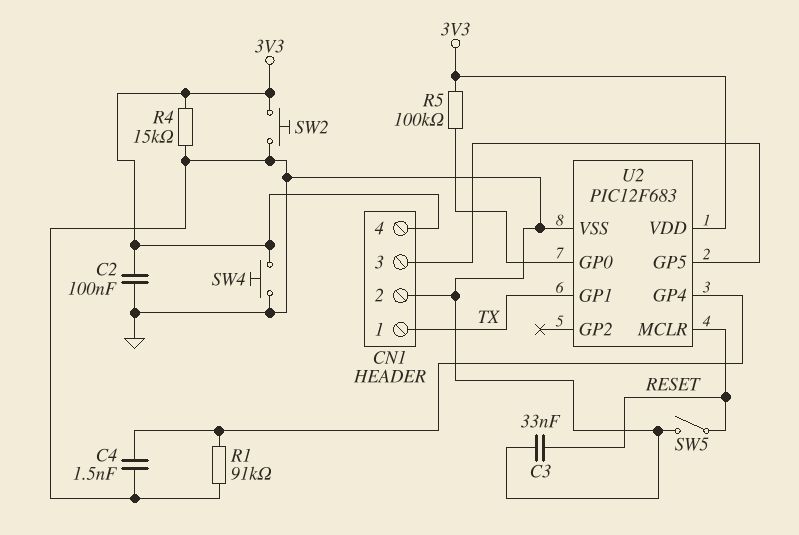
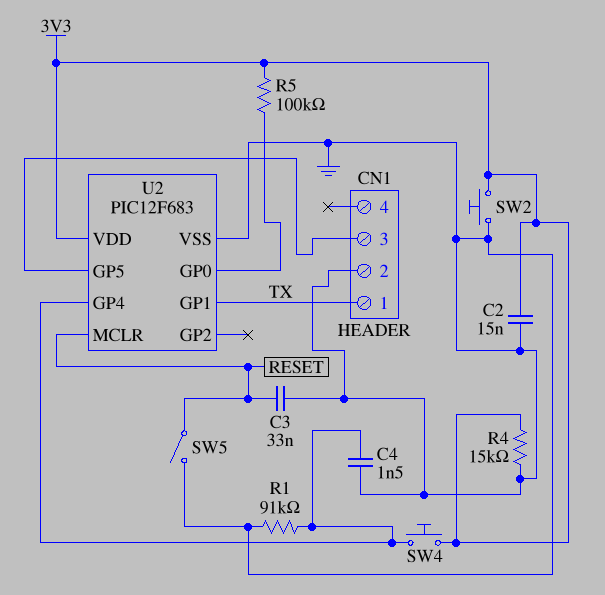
C2: 100nF (3V3, GND) -> 15nF (3V3, GND)
CN1 pin 4: 3V3 -> none
SW4: button (3V3, GND) -> button (3V3, U2/GP4)

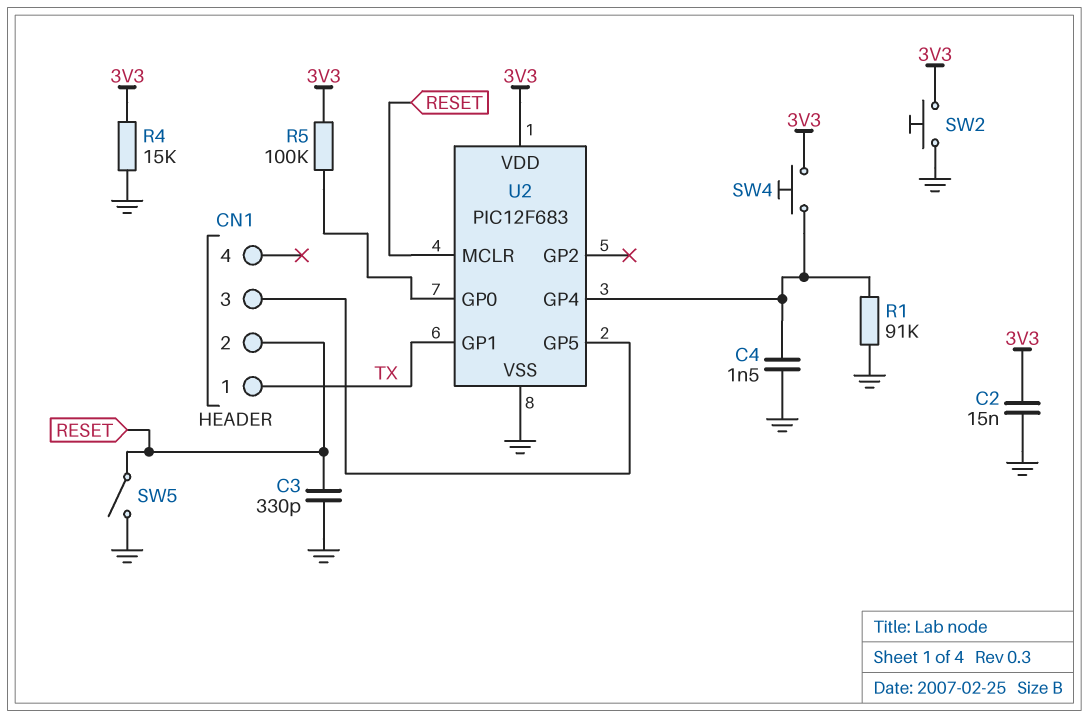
C3: 33nF (GND, RESET) -> 330pF (GND, RESET)
CN1 pin 2: GND -> RESET

